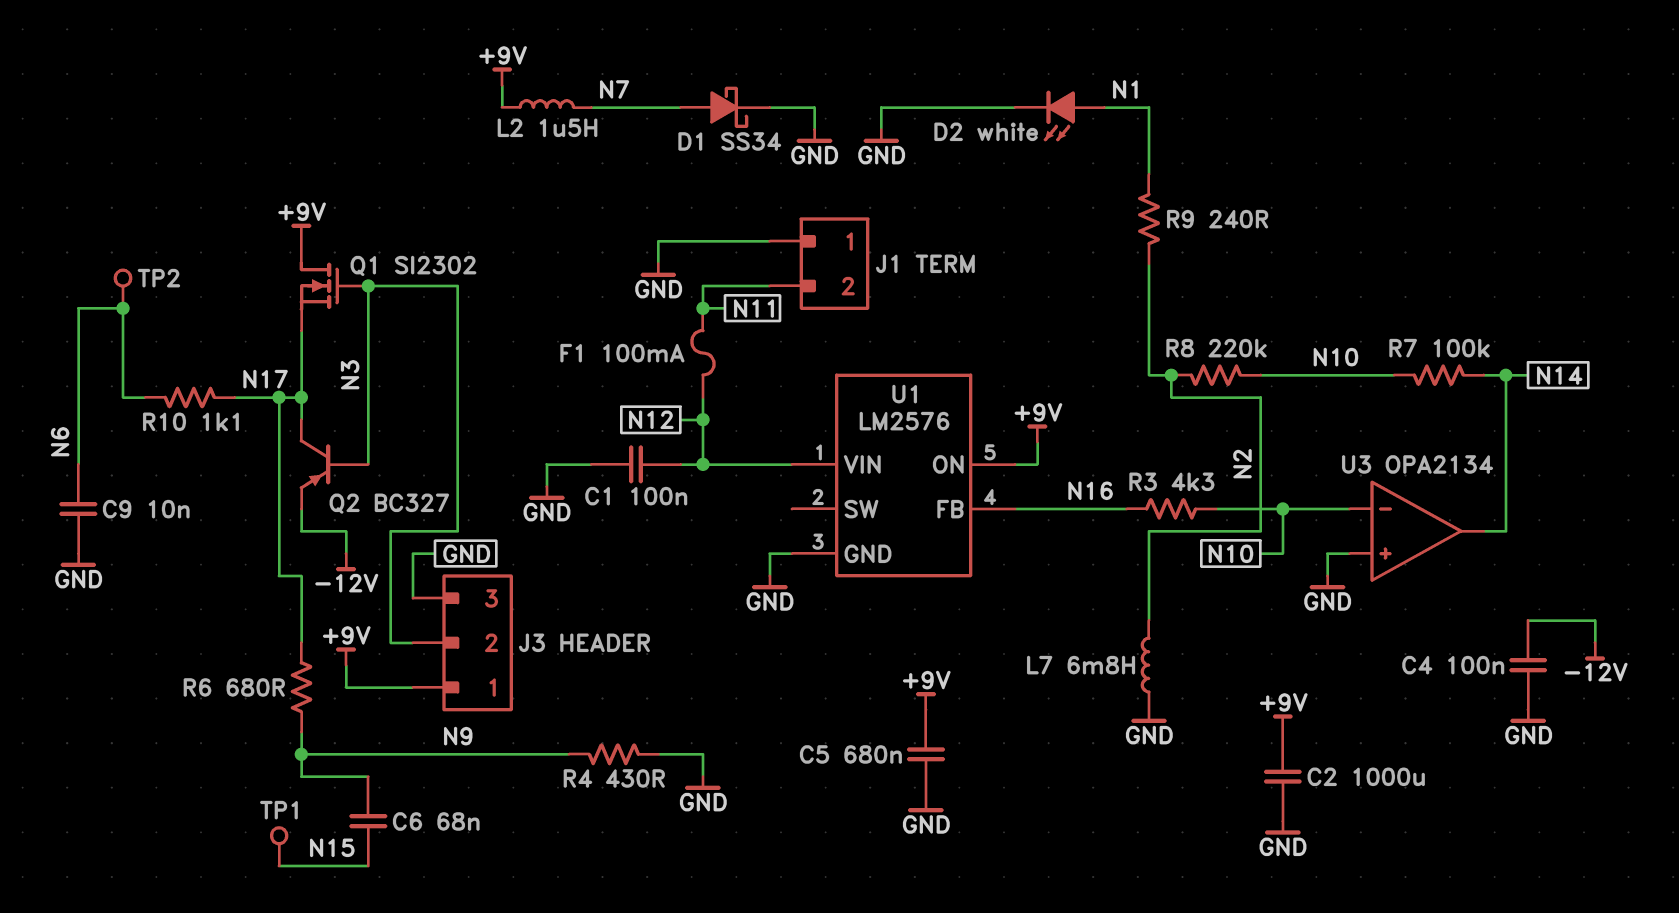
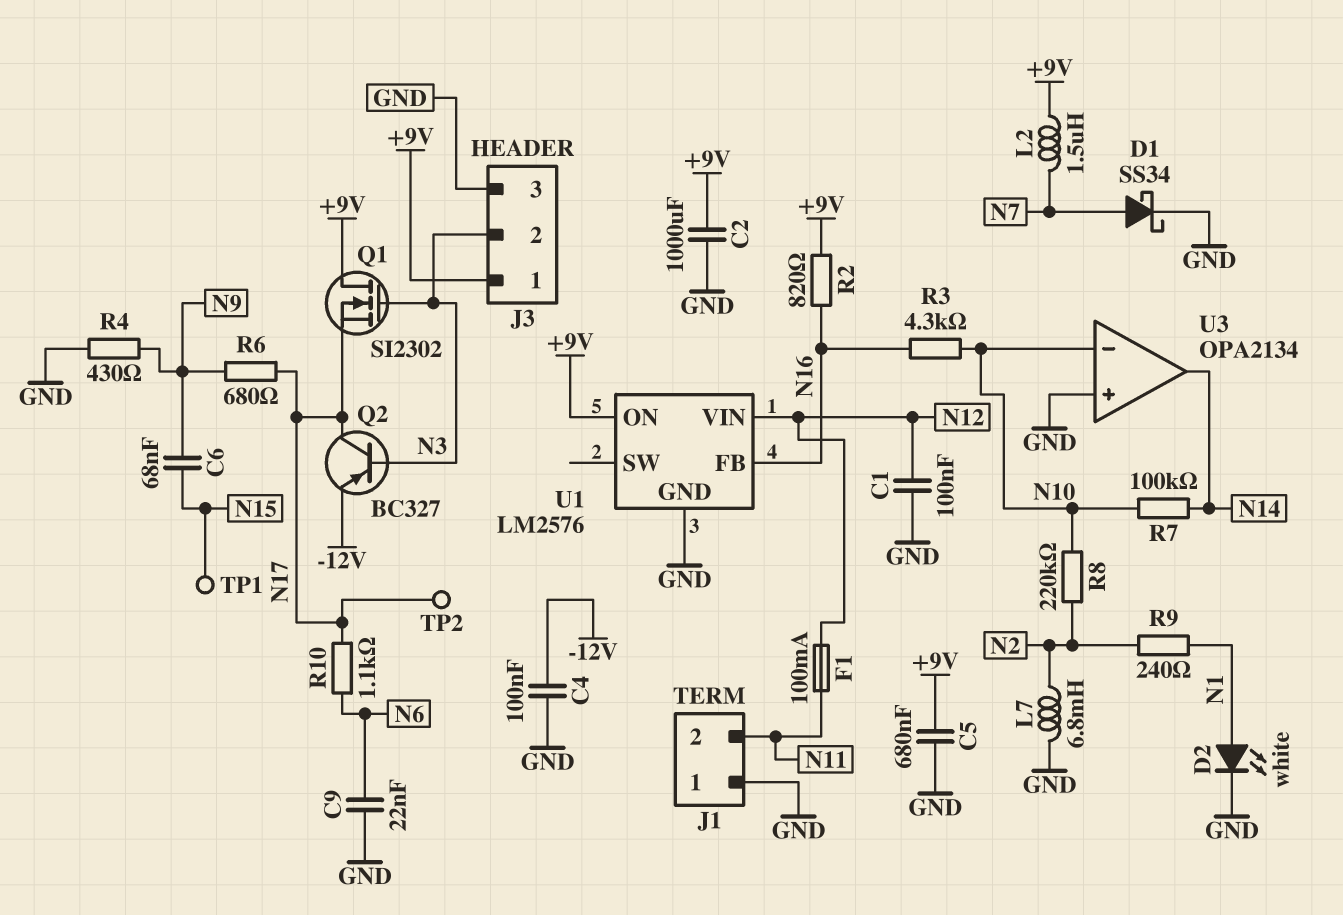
C9: 10nF (GND, N6) -> 22nF (GND, N6)
R2: none -> 820 (+9V, N16)
TP2: test point (N6) -> test point (N17)

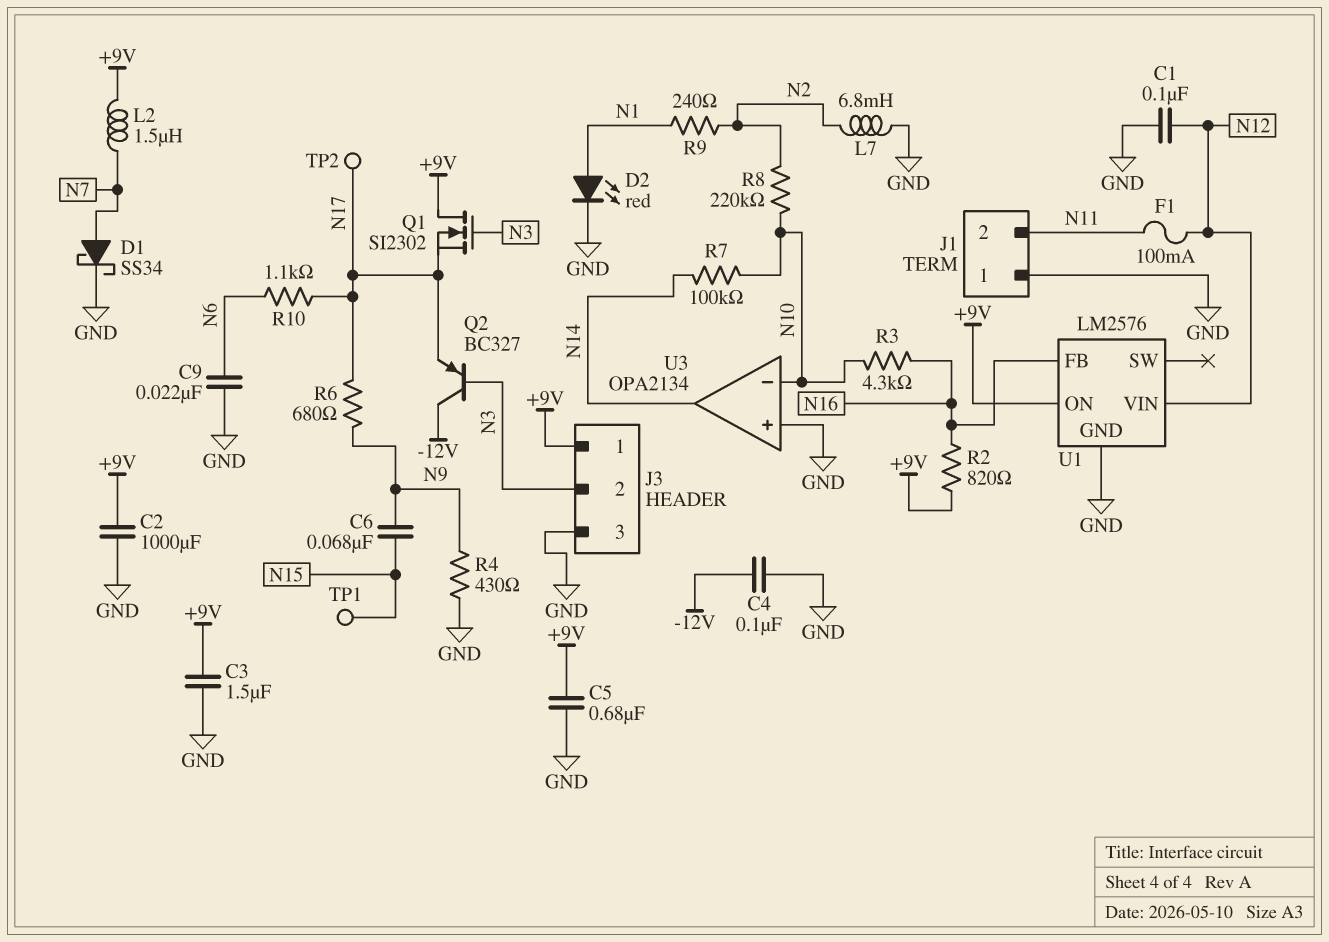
C3: none -> 1.5uF (+9V, GND)
D2: LED white (A N1, K GND) -> LED red (A N1, K GND)
Q2: PNP BC327 (B N3, C N17, E -12V) -> PNP BC327 (B N3, C -12V, E N17)

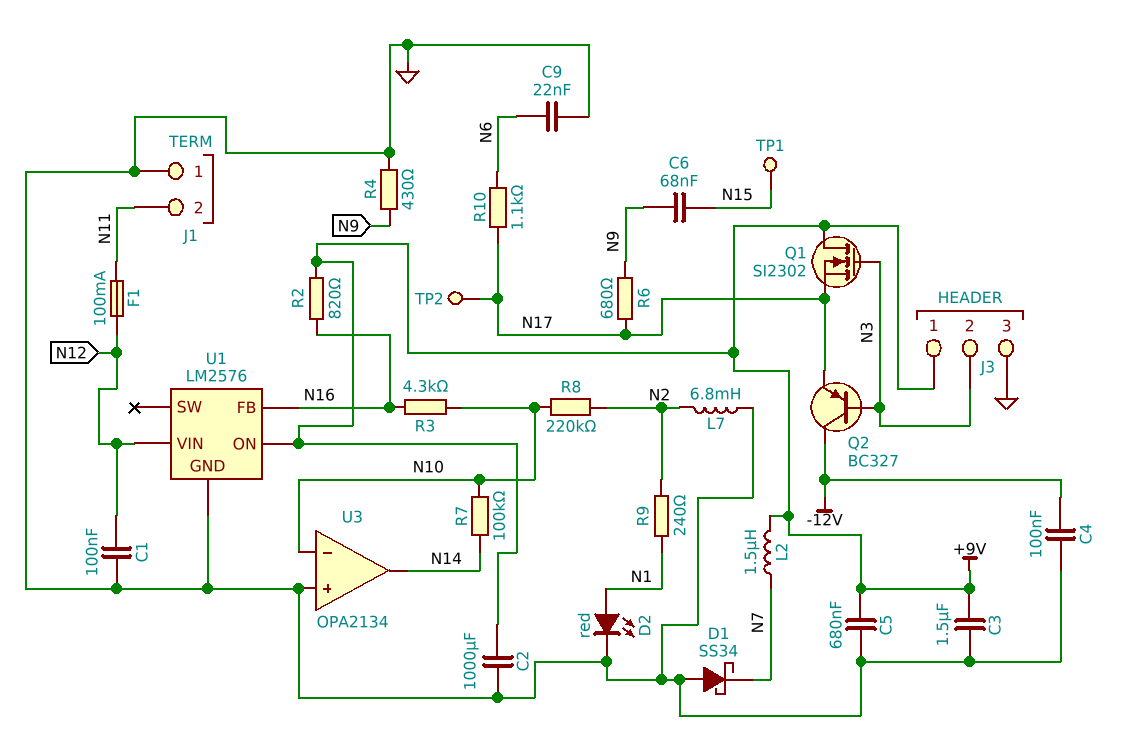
D1: schottky SS34 (A N7, K GND) -> schottky SS34 (A GND, K N7)

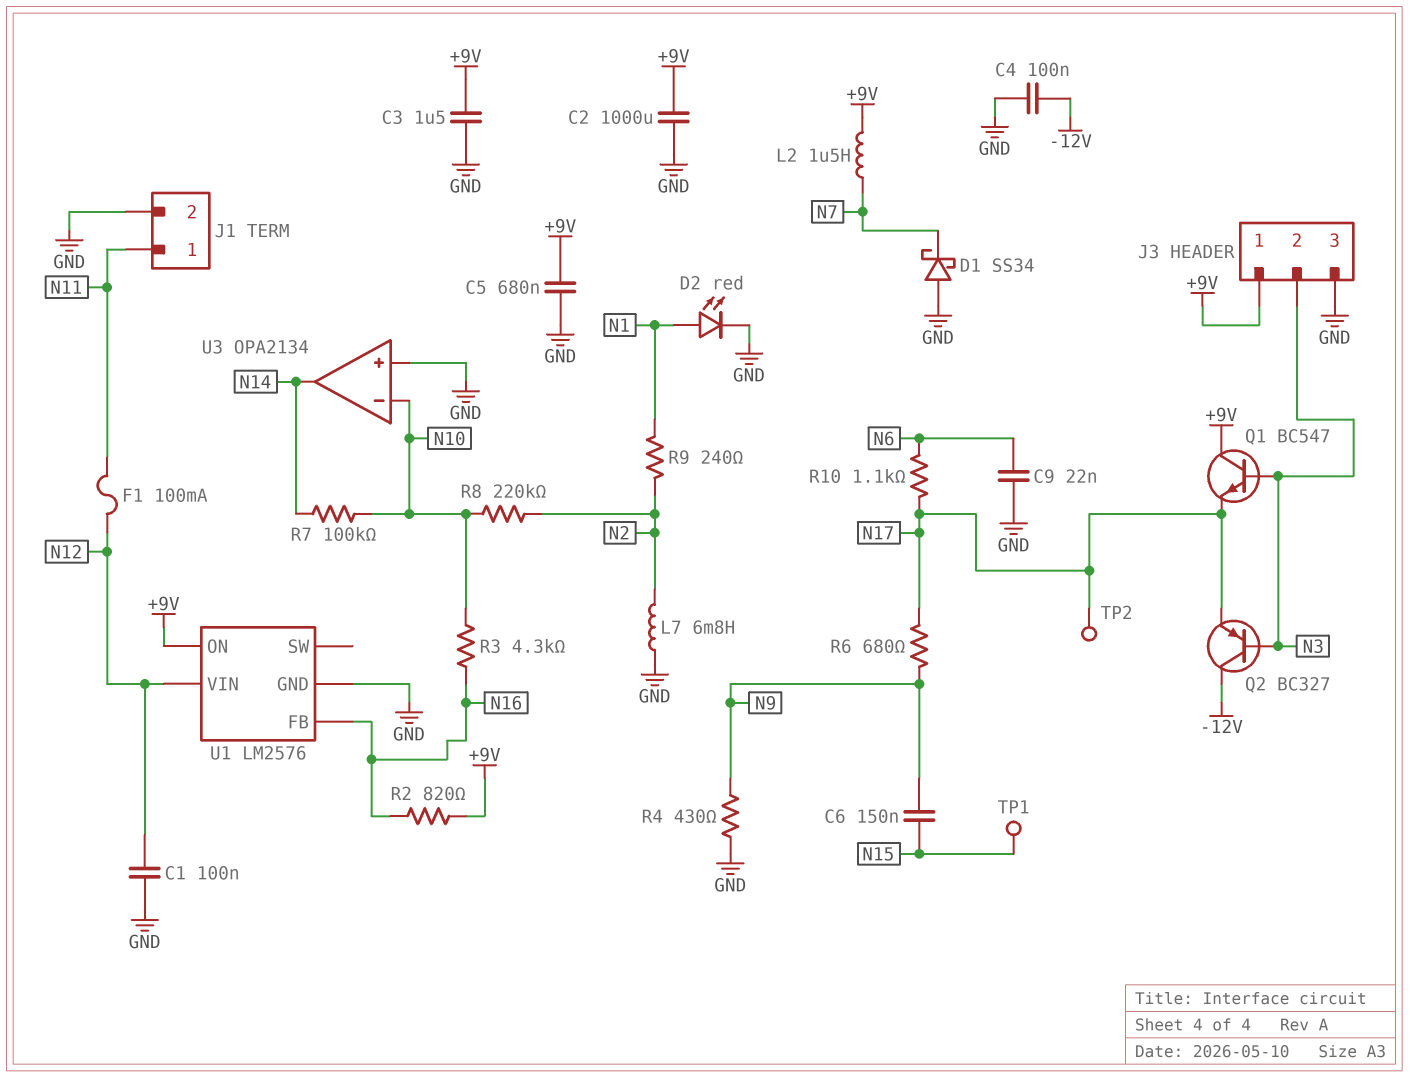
C6: 68nF (N9, N15) -> 150nF (N9, N15)
J1 pin 1: GND -> N11
J1 pin 2: N11 -> GND
Q1: NMOS SI2302 (G N3, D +9V, S N17) -> NPN BC547 (B N3, C +9V, E N17)

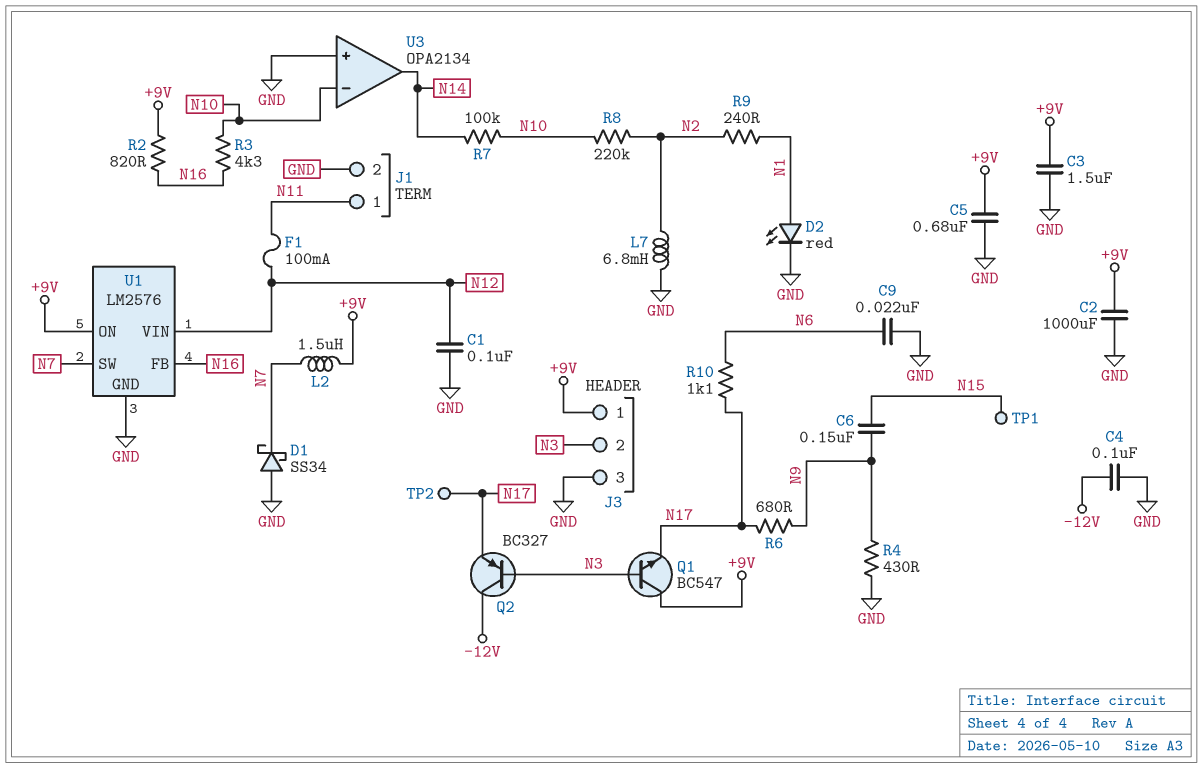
U1 pin SW: none -> N7

